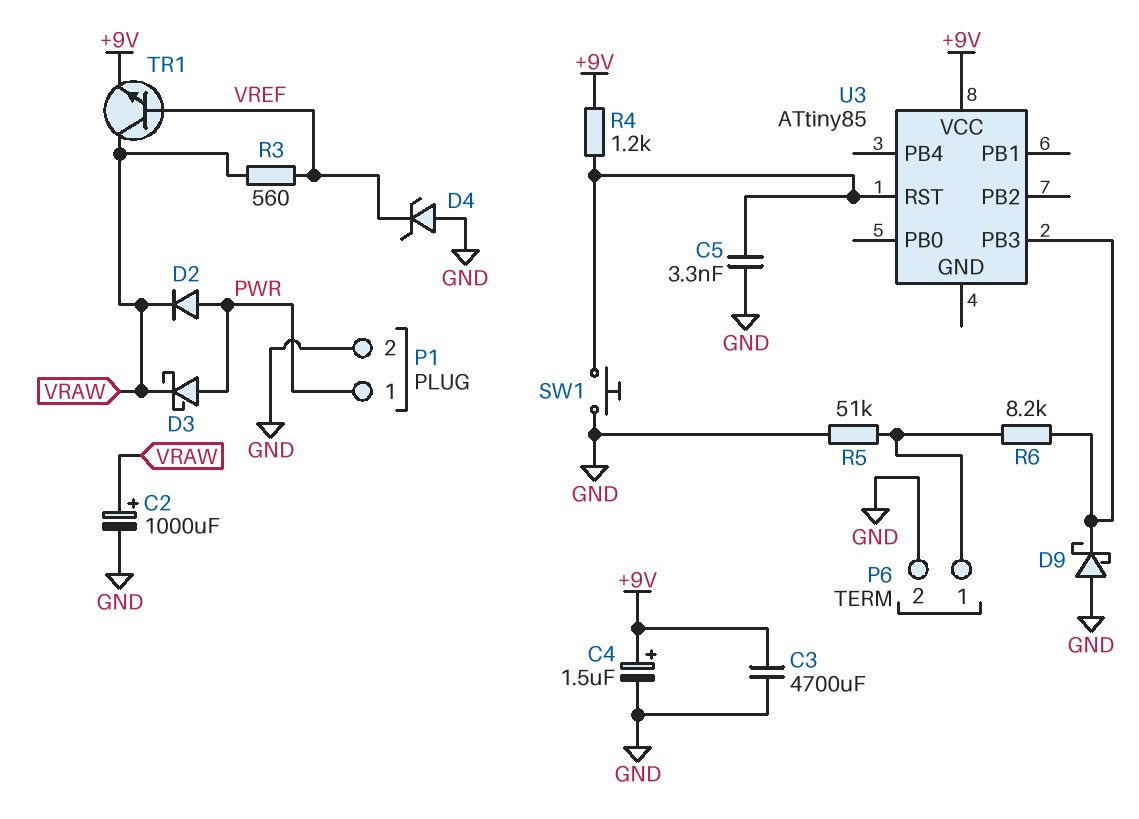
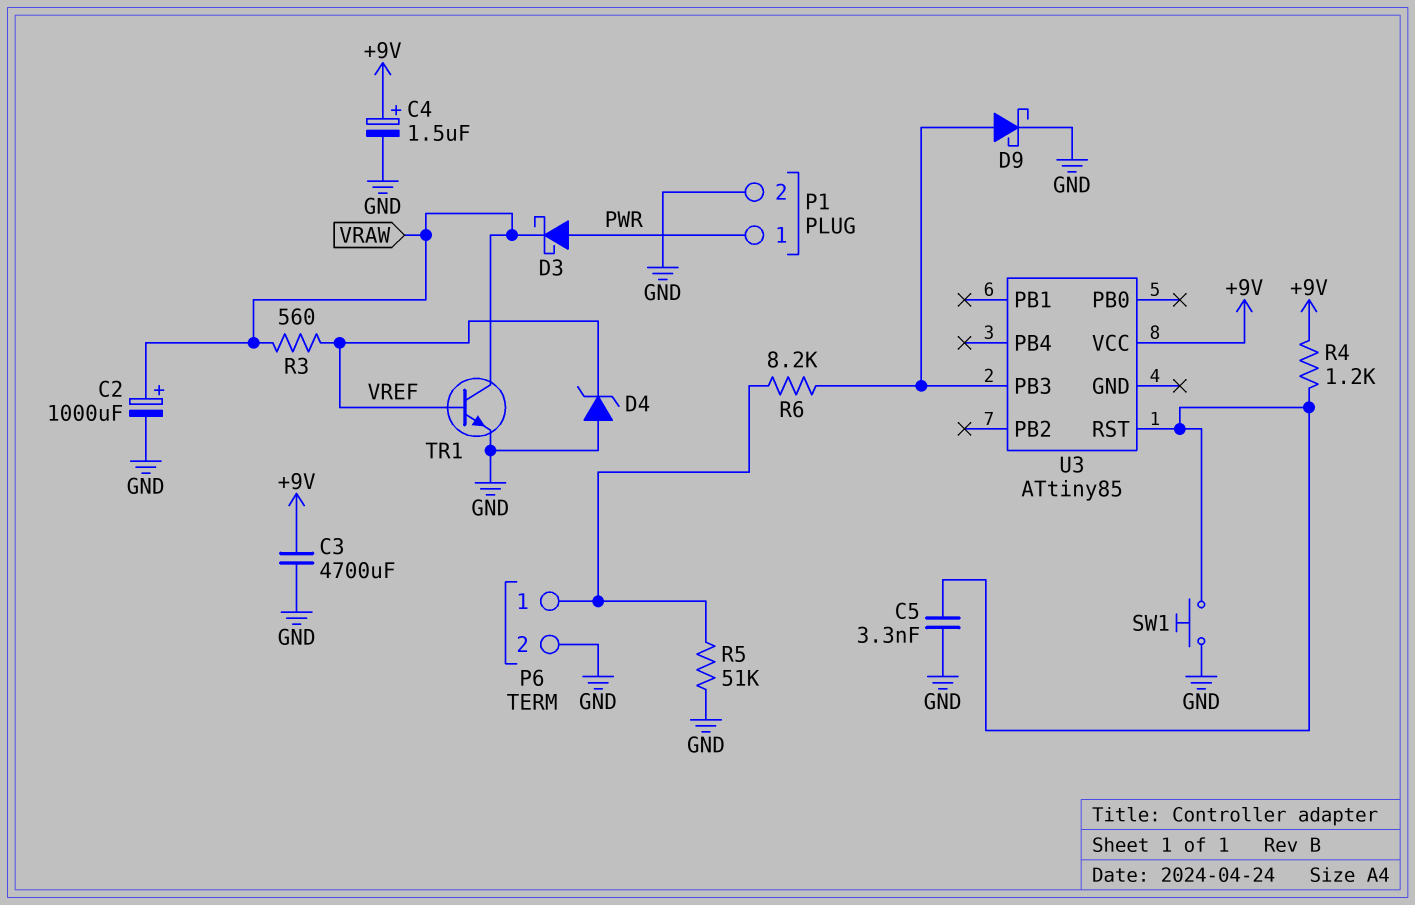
D2: diode (A PWR, K VRAW) -> none
D9: schottky (A GND, K U3/PB3) -> schottky (A U3/PB3, K GND)
TR1: NPN (B VREF, C VRAW, E +9V) -> NPN (B VREF, C VRAW, E GND)

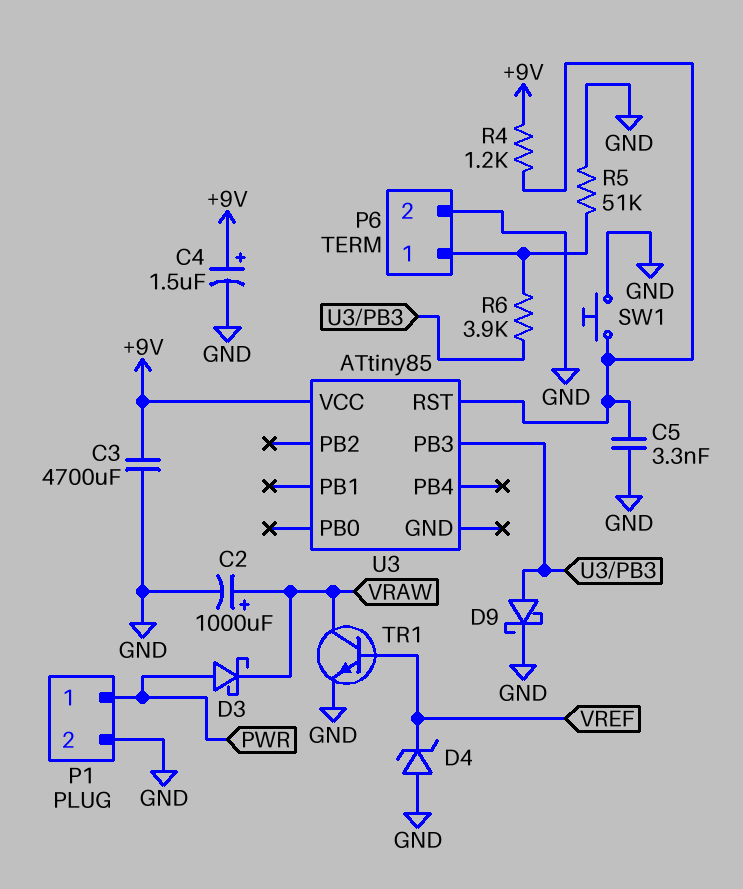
R3: 560 (VRAW, VREF) -> none
R6: 8.2k (P6/1, U3/PB3) -> 3.9k (P6/1, U3/PB3)

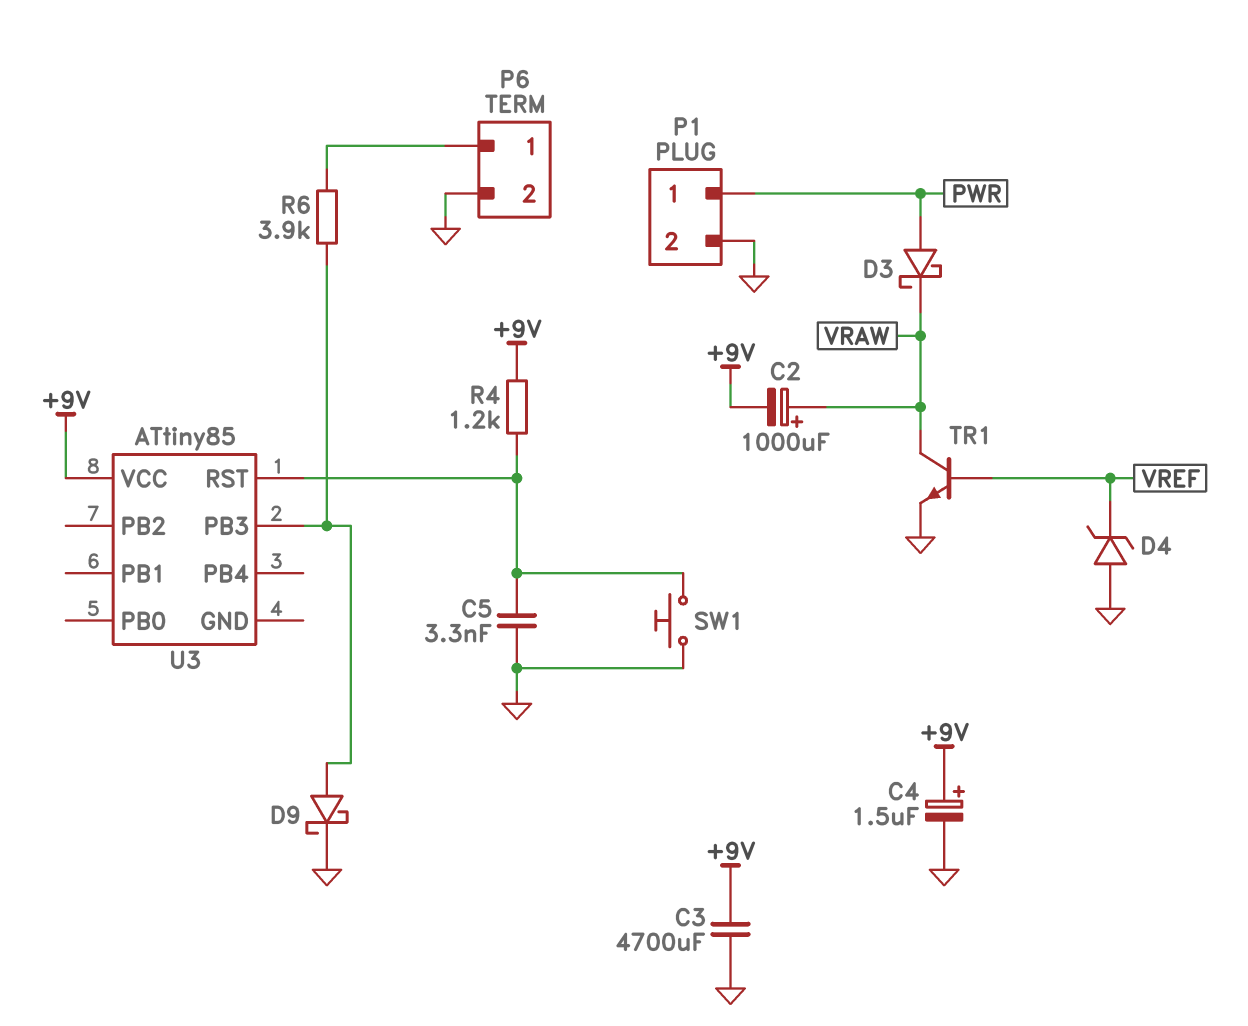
C2: 1000uF (plus VRAW, minus GND) -> 1000uF (plus VRAW, minus +9V)
R5: 51k (GND, P6/1) -> none

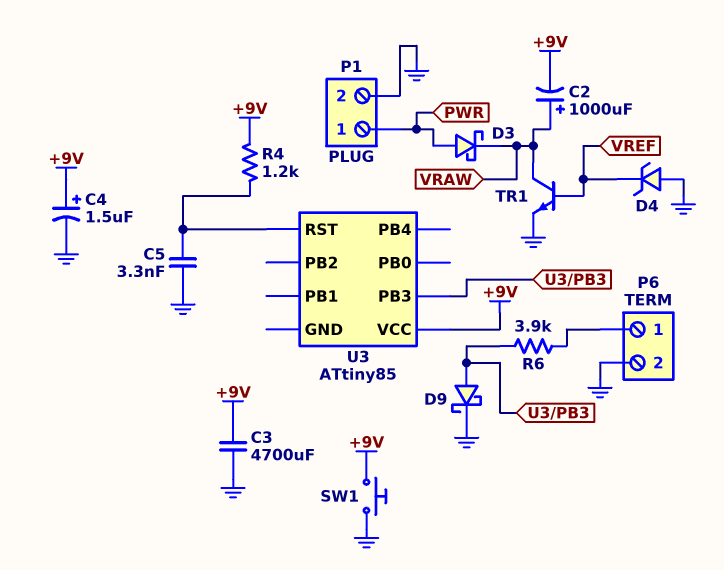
SW1: button (GND, U3/RST) -> button (+9V, GND)

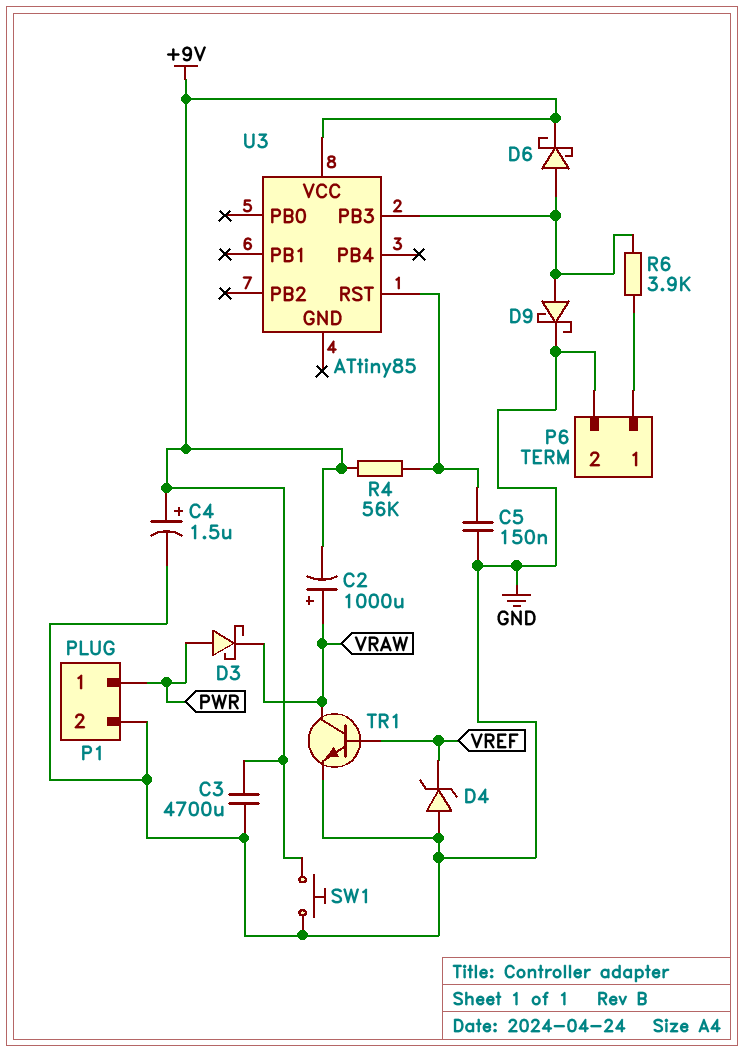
C5: 3.3nF (GND, U3/RST) -> 150nF (GND, U3/RST)
D6: none -> schottky (A U3/PB3, K +9V)
R4: 1.2k (+9V, U3/RST) -> 56k (+9V, U3/RST)

